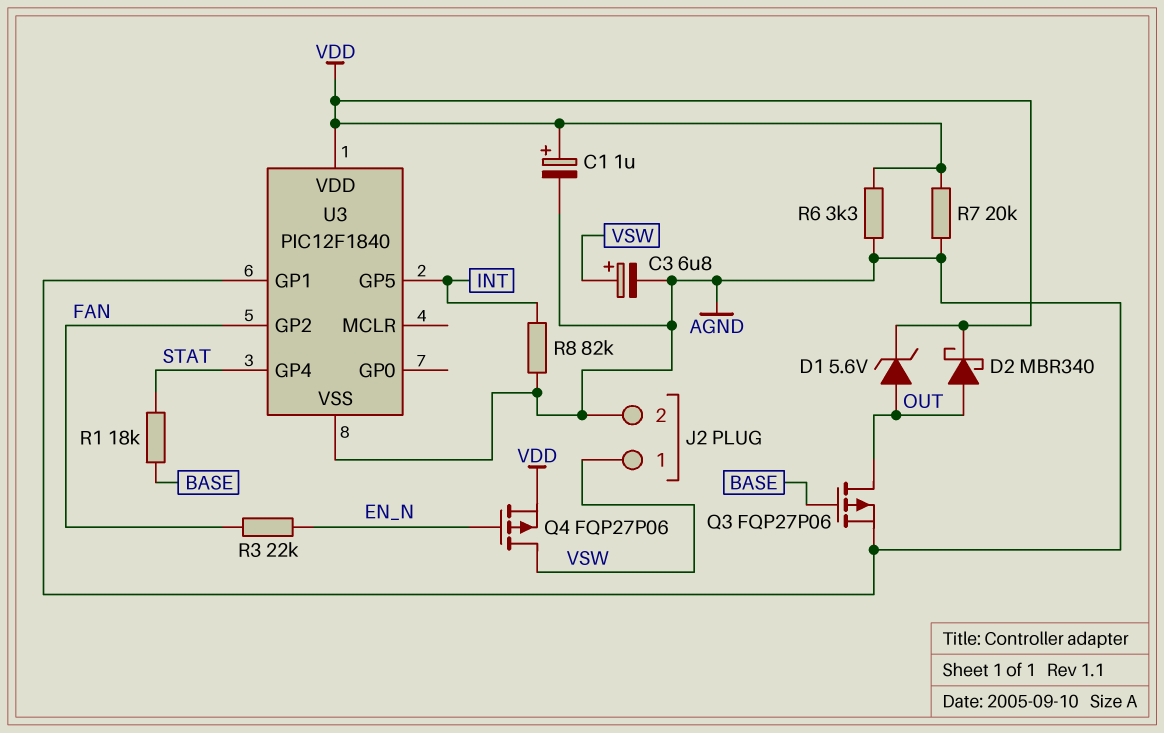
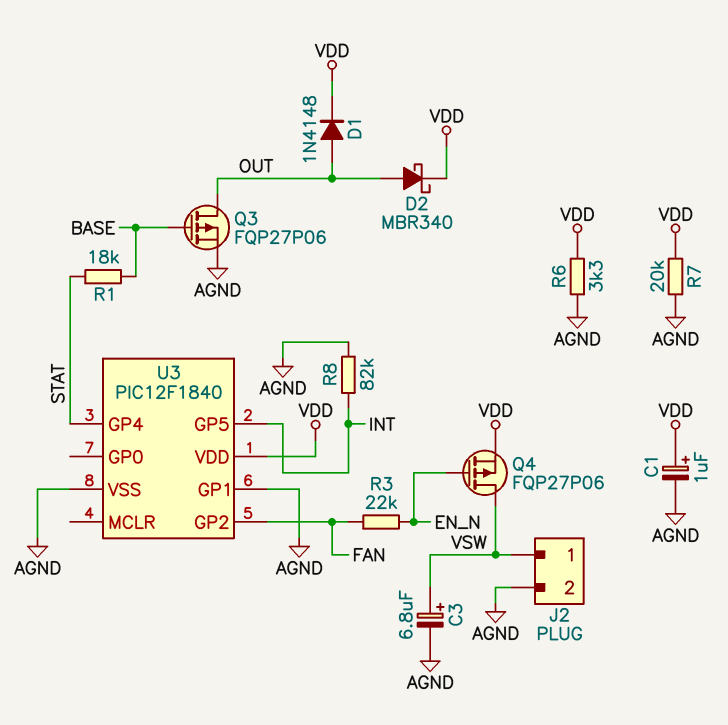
D1: zener 5.6V (A OUT, K VDD) -> diode 1N4148 (A OUT, K VDD)

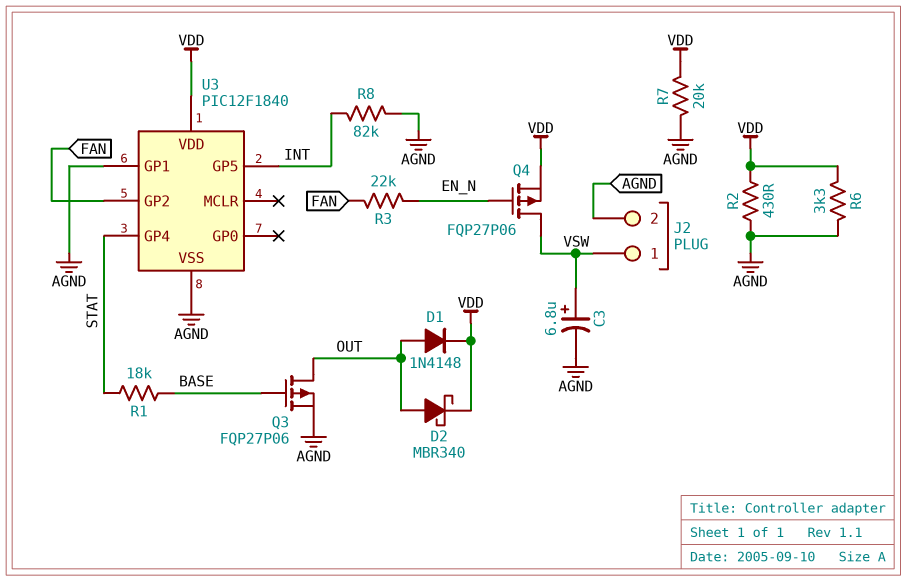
C1: 1uF (plus VDD, minus AGND) -> none
R2: none -> 430 (AGND, VDD)

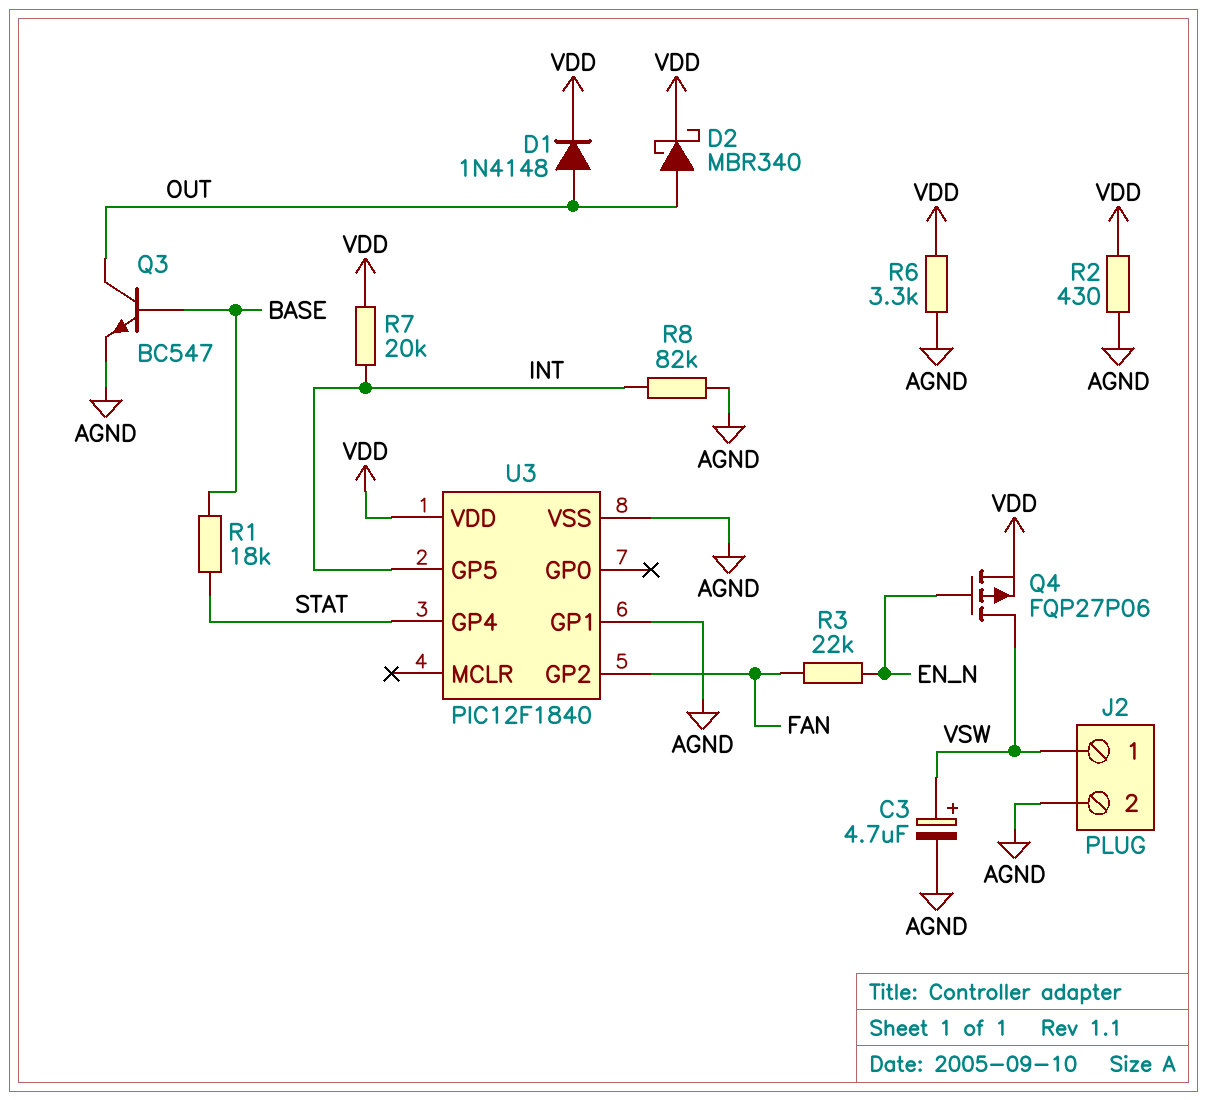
C3: 6.8uF (plus VSW, minus AGND) -> 4.7uF (plus VSW, minus AGND)
Q3: PMOS FQP27P06 (G BASE, D OUT, S AGND) -> NPN BC547 (B BASE, C OUT, E AGND)
R7: 20k (AGND, VDD) -> 20k (INT, VDD)

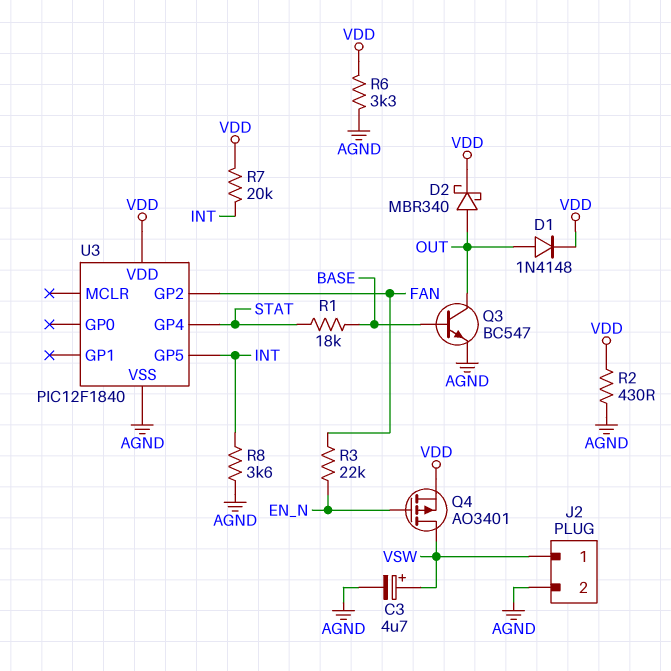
Q4: PMOS FQP27P06 (G EN_N, D VSW, S VDD) -> PMOS AO3401 (G EN_N, D VSW, S VDD)
R8: 82k (AGND, INT) -> 3.6k (AGND, INT)
U3 pin GP1: AGND -> none

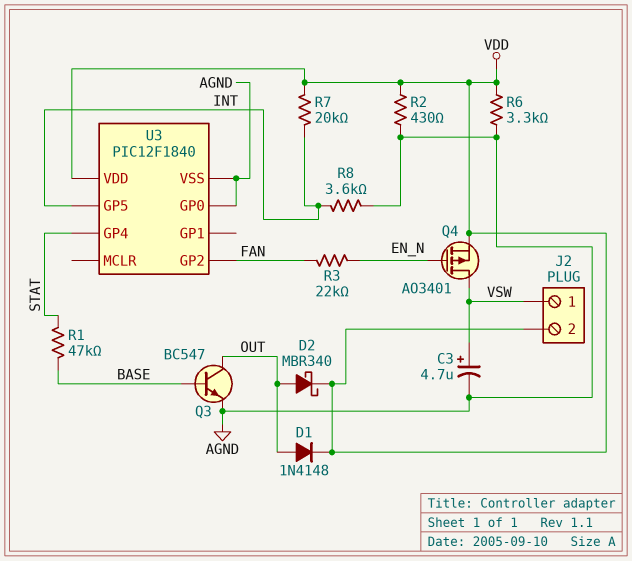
J2 pin 2: AGND -> VDD
R1: 18k (BASE, STAT) -> 47k (BASE, STAT)
U3 pin GP0: none -> AGND

